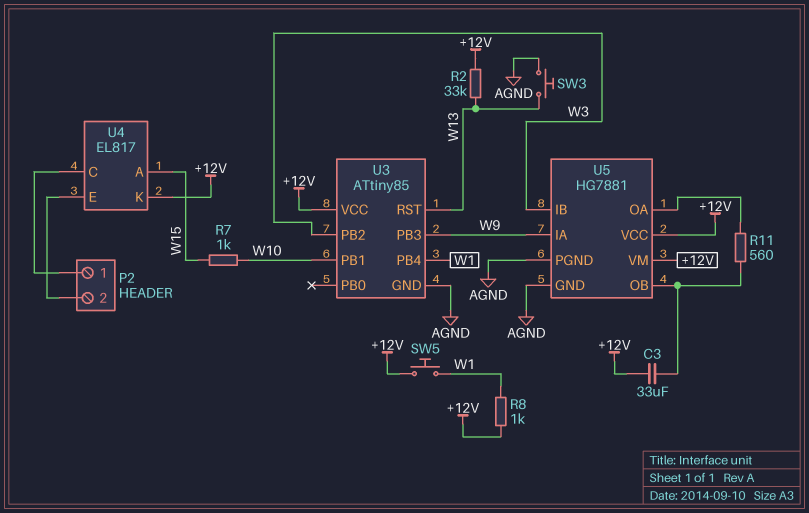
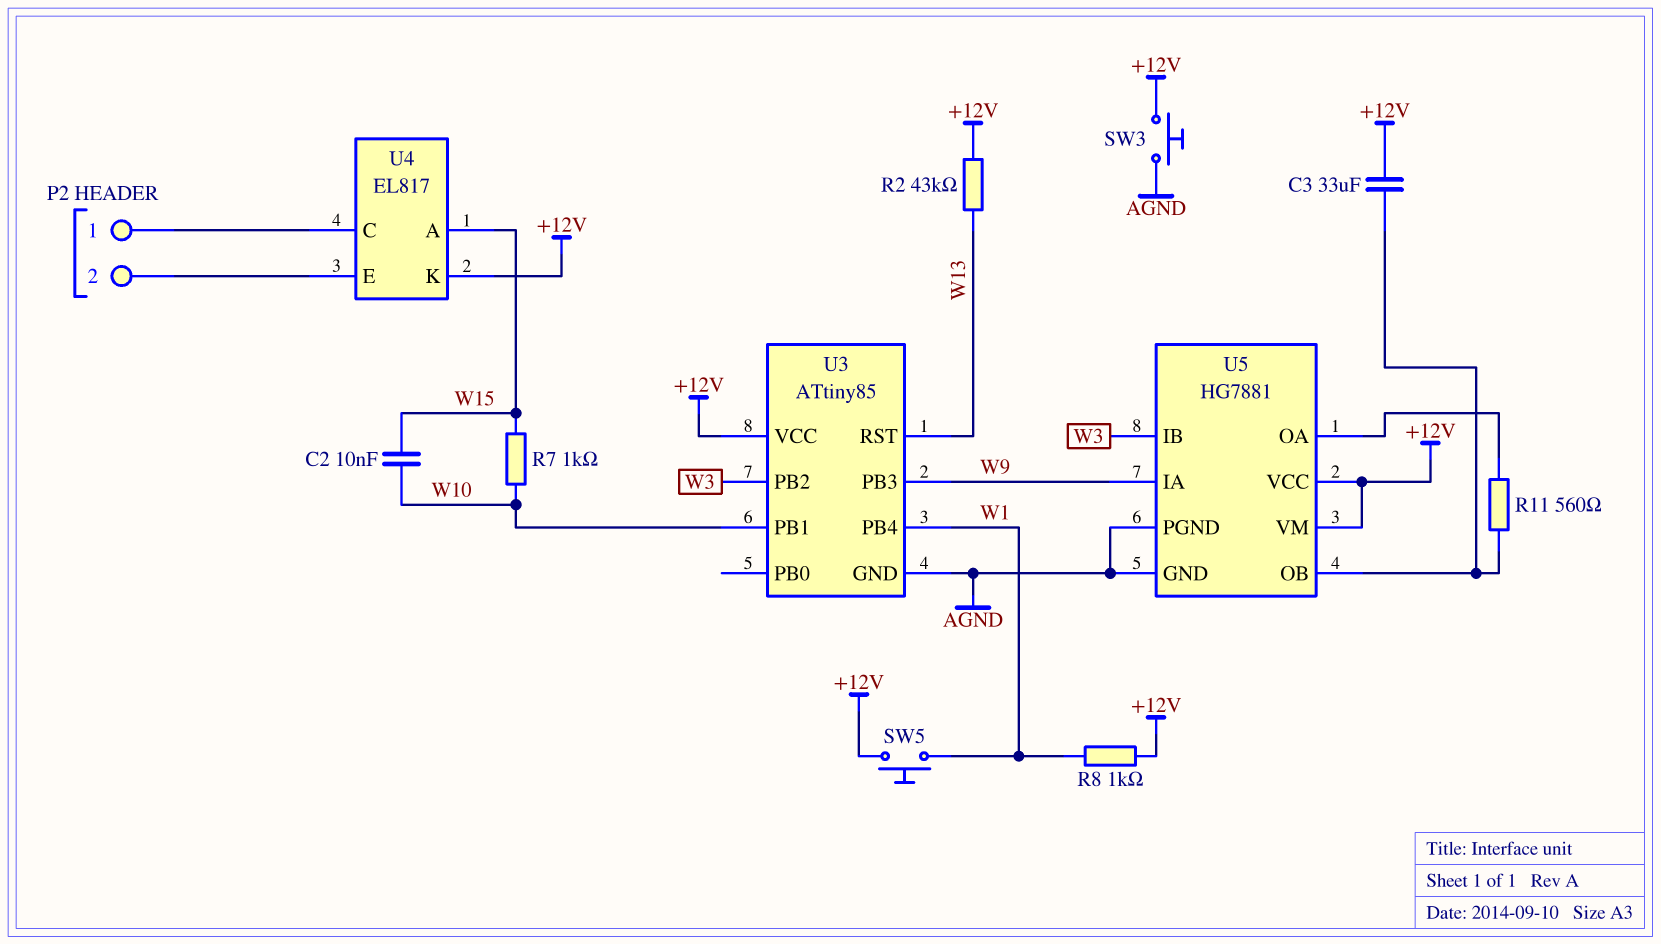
C2: none -> 10nF (W10, W15)
R2: 33k (+12V, W13) -> 43k (+12V, W13)
SW3: button (AGND, W13) -> button (+12V, AGND)

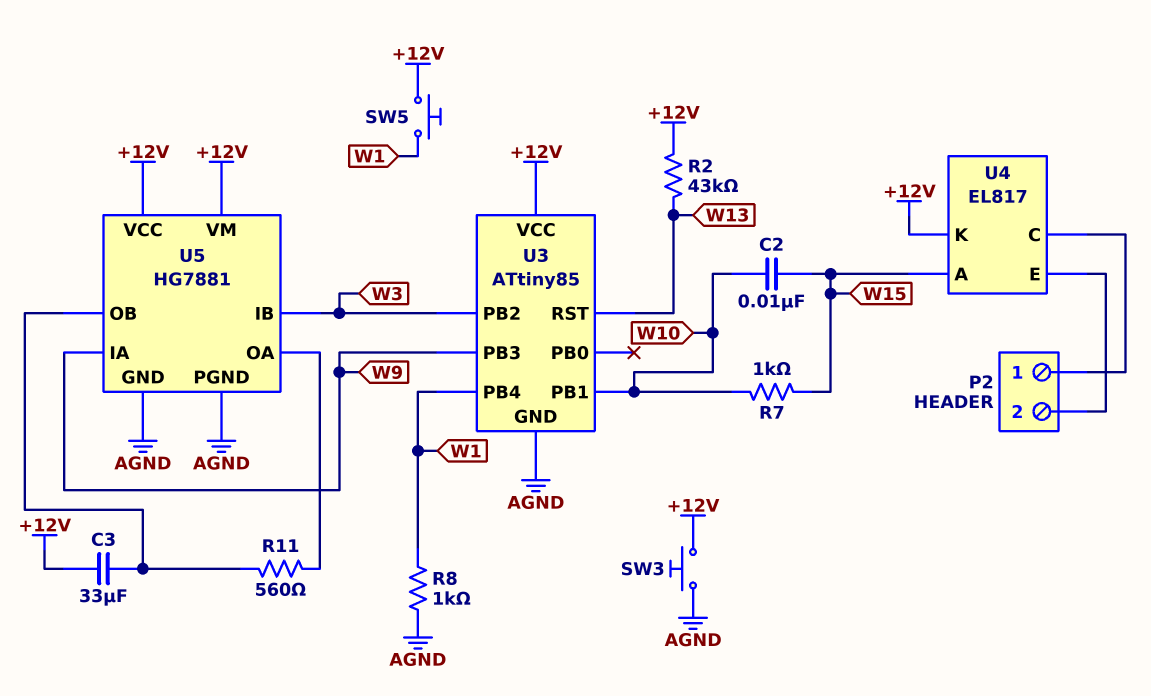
R8: 1k (+12V, W1) -> 1k (AGND, W1)

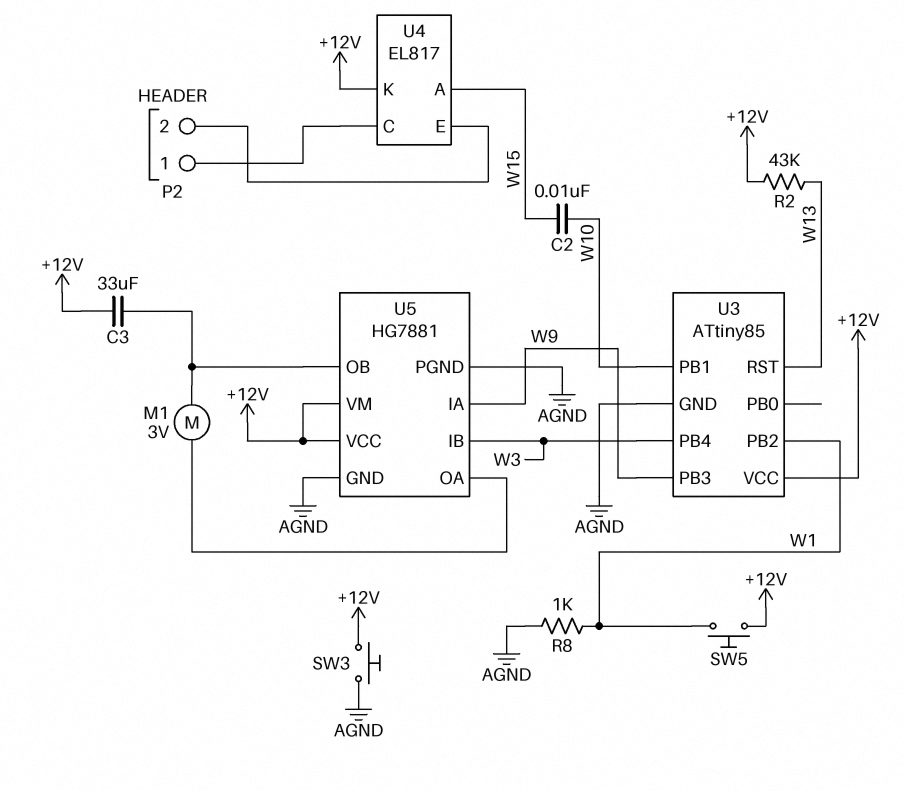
M1: none -> motor 3V (U5/OA, U5/OB)
R7: 1k (W10, W15) -> none
R11: 560 (U5/OA, U5/OB) -> none
U3 pin PB2: W3 -> W1
U3 pin PB4: W1 -> W3

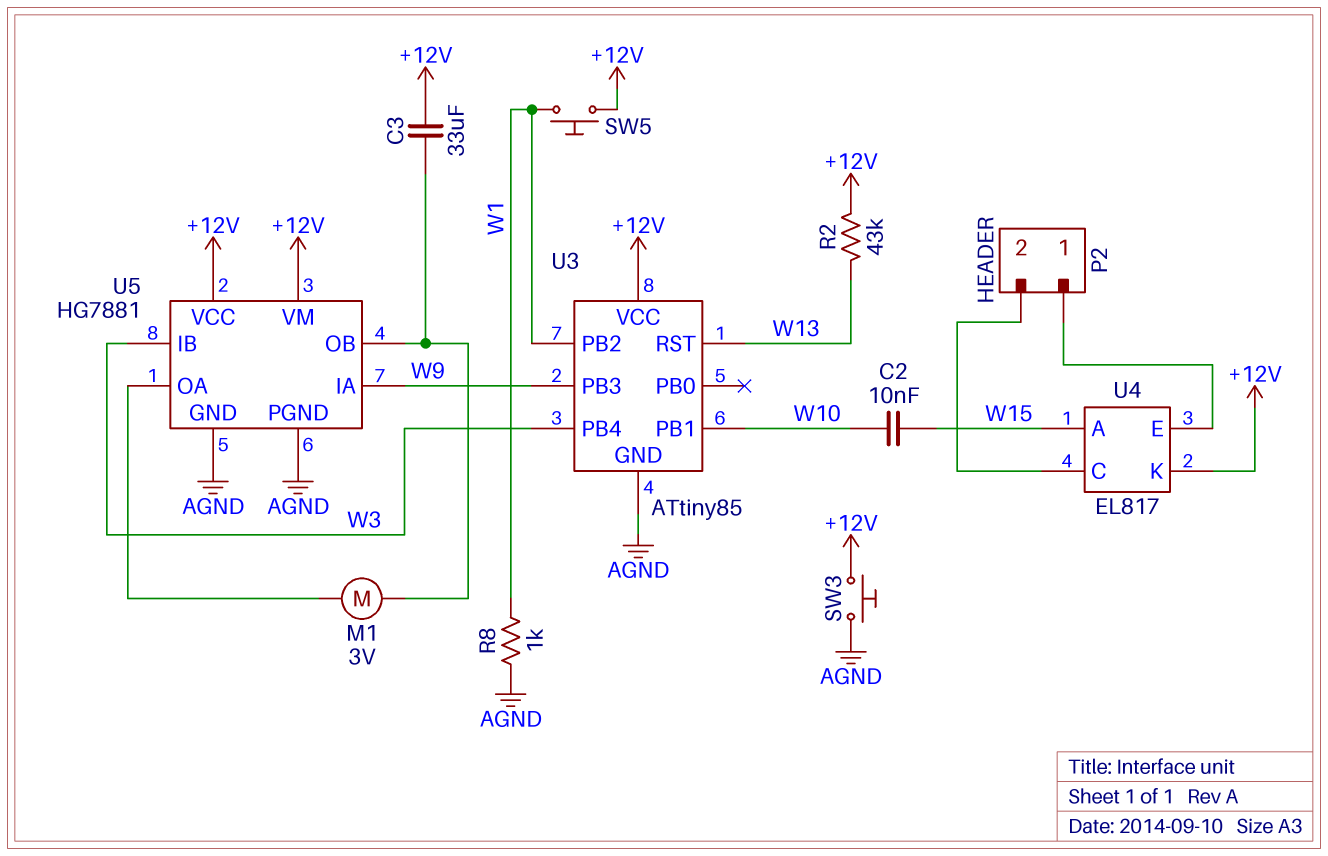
U4 pin C: P2/1 -> P2/2
U4 pin E: P2/2 -> P2/1

